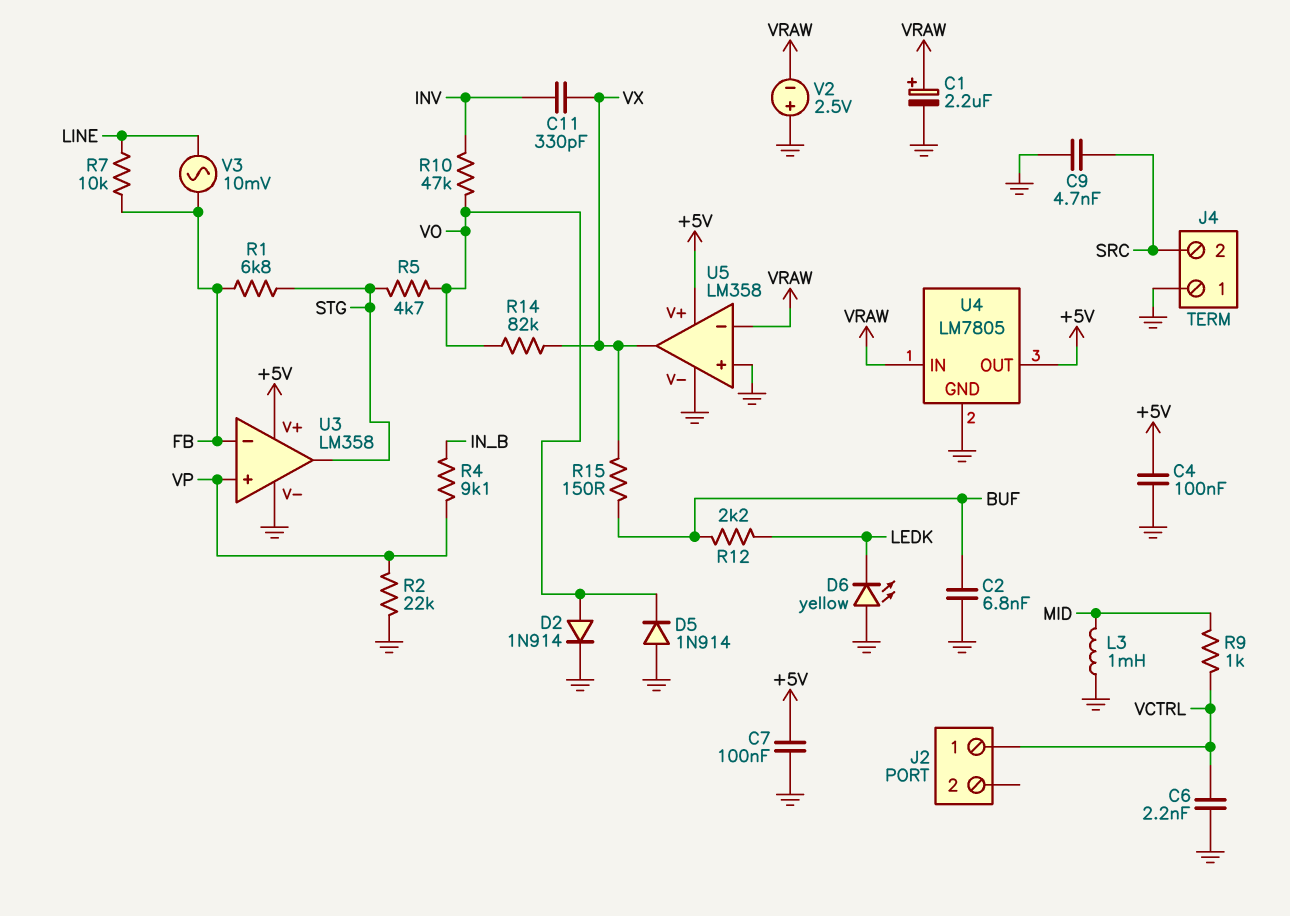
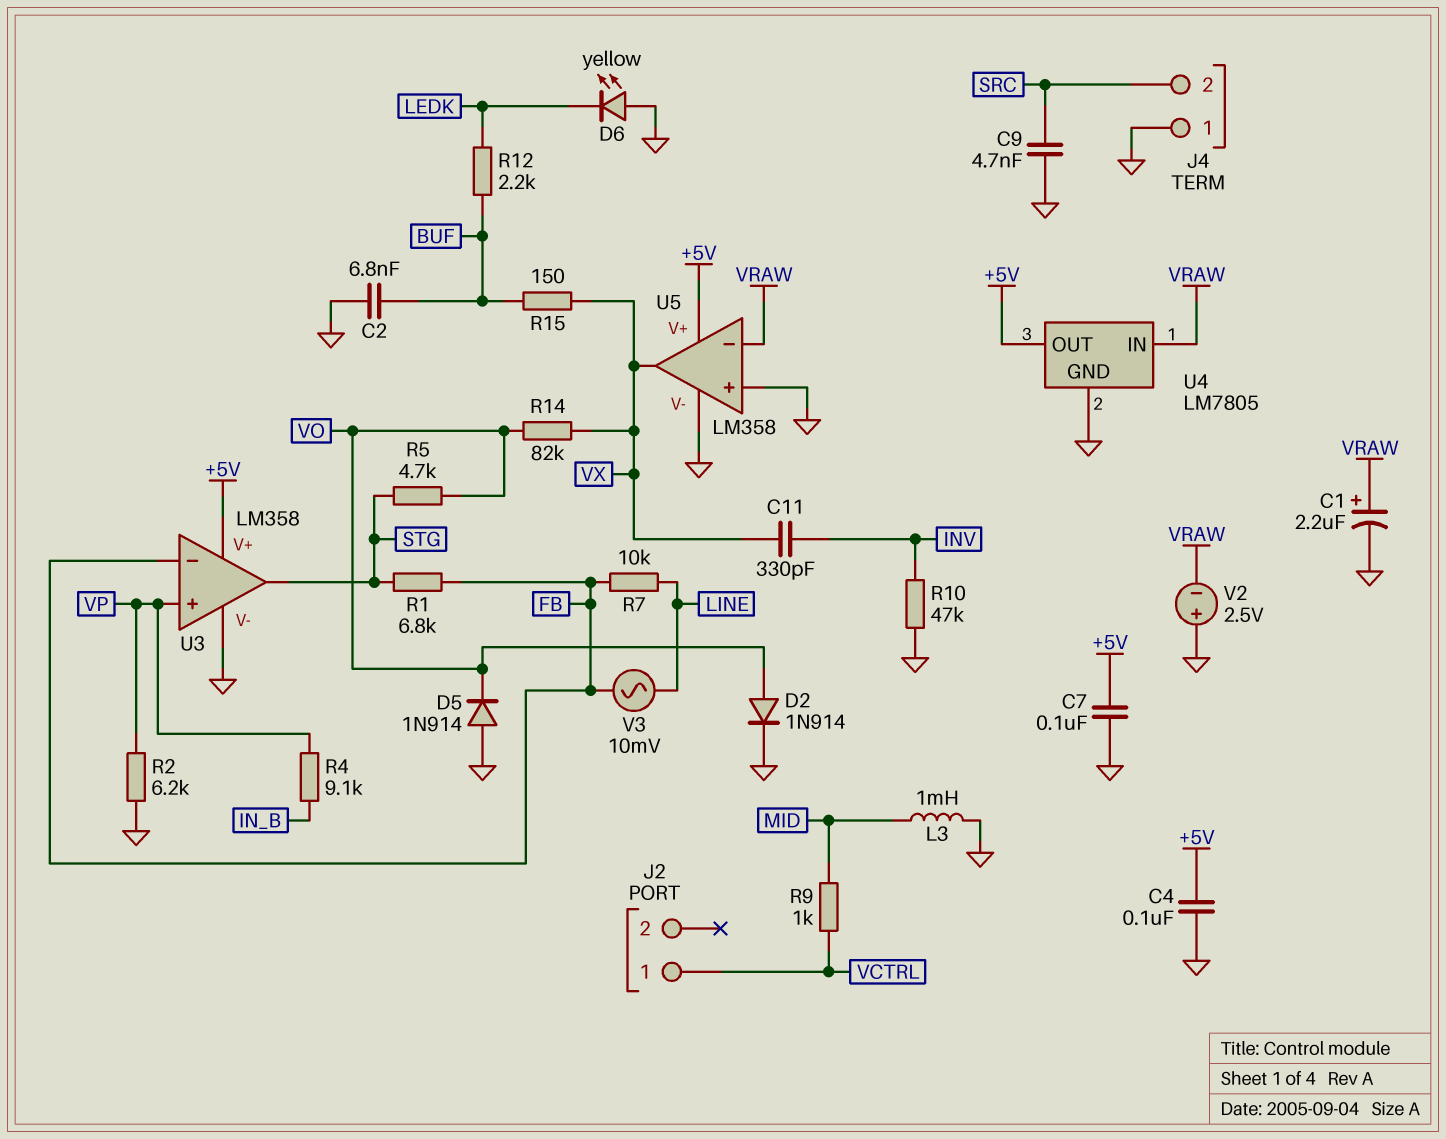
C6: 2.2nF (GND, VCTRL) -> none
R2: 22k (GND, VP) -> 6.2k (GND, VP)
R10: 47k (INV, VO) -> 47k (GND, INV)

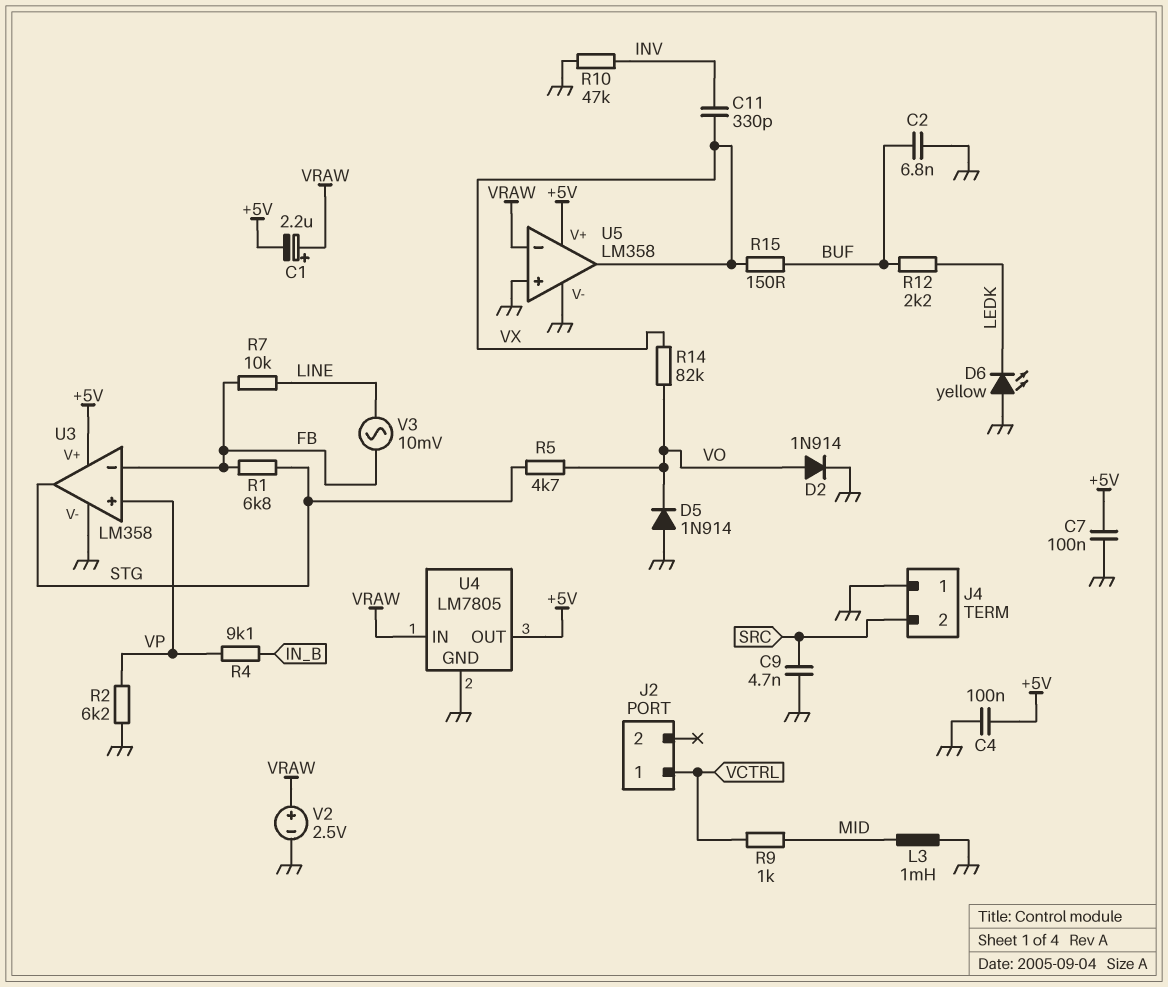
C1: 2.2uF (plus VRAW, minus GND) -> 2.2uF (plus VRAW, minus +5V)
V2: 2.5V (plus GND, minus VRAW) -> 2.5V (plus VRAW, minus GND)

